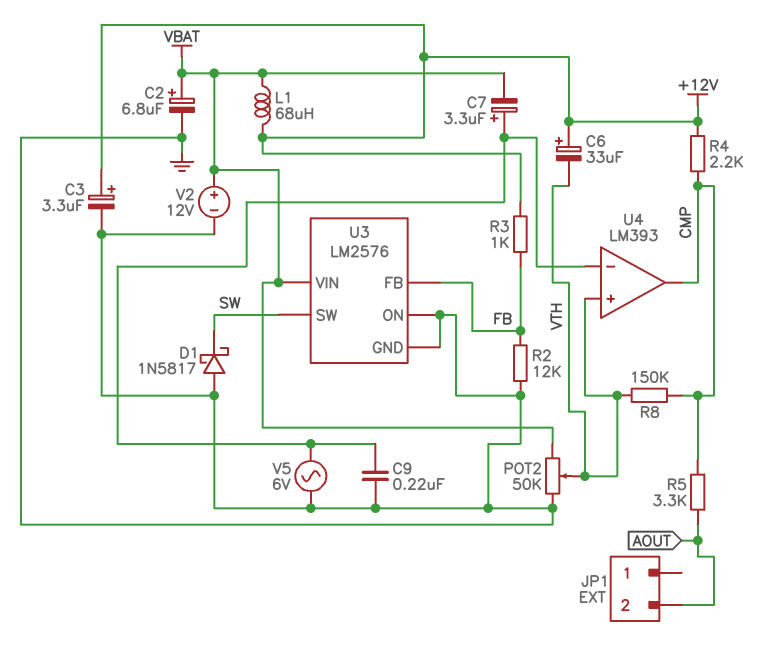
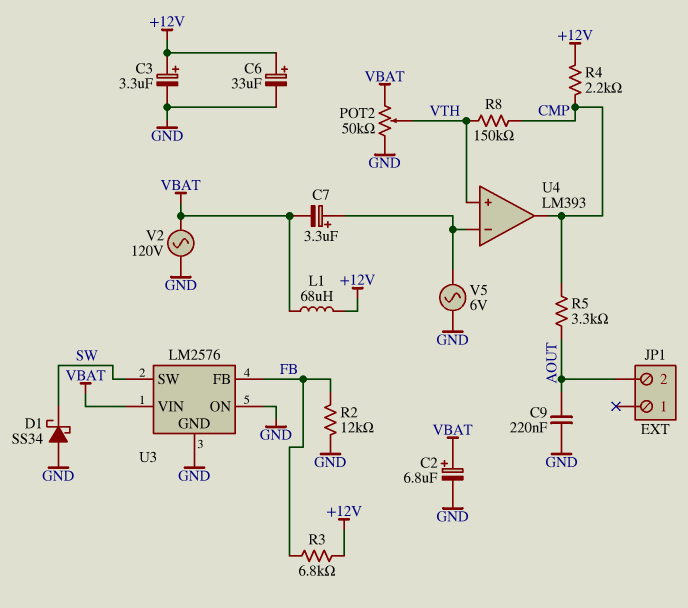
C6: 33uF (plus +12V, minus VTH) -> 33uF (plus +12V, minus GND)
C9: 220nF (GND, U4/in-) -> 220nF (AOUT, GND)
D1: schottky 1N5817 (A GND, K SW) -> schottky SS34 (A GND, K SW)
R3: 1k (+12V, FB) -> 6.8k (+12V, FB)
V2: 12V (plus VBAT, minus GND) -> AC 120V (GND, VBAT)

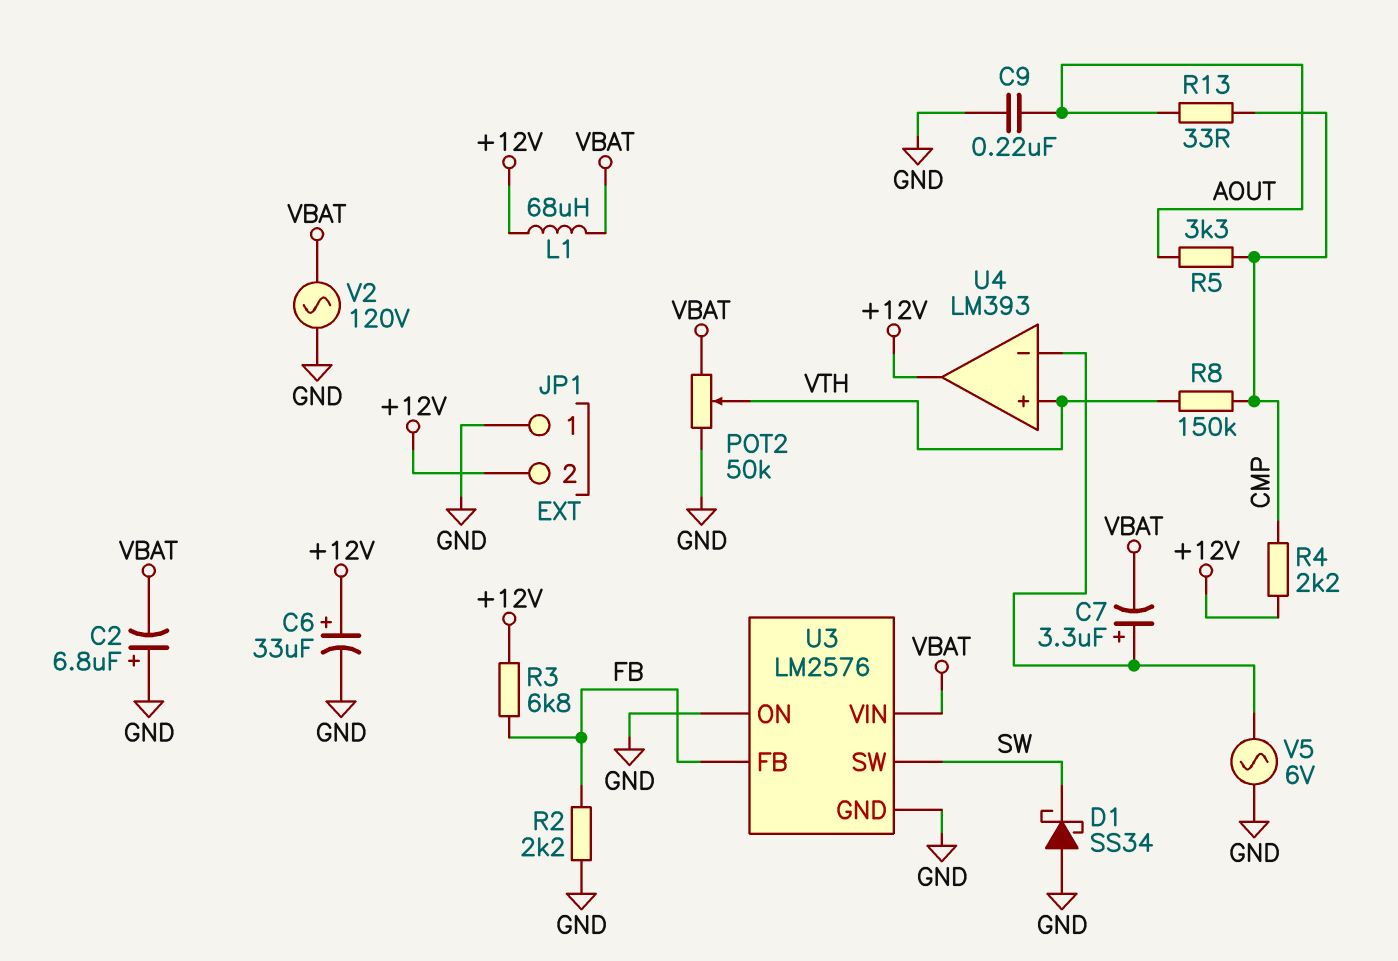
C2: 6.8uF (plus VBAT, minus GND) -> 6.8uF (plus GND, minus VBAT)
C3: 3.3uF (plus +12V, minus GND) -> none
JP1 pin 1: none -> GND
JP1 pin 2: AOUT -> +12V
R2: 12k (FB, GND) -> 2.2k (FB, GND)
R13: none -> 33 (AOUT, CMP)
U4 pin out: CMP -> +12V

